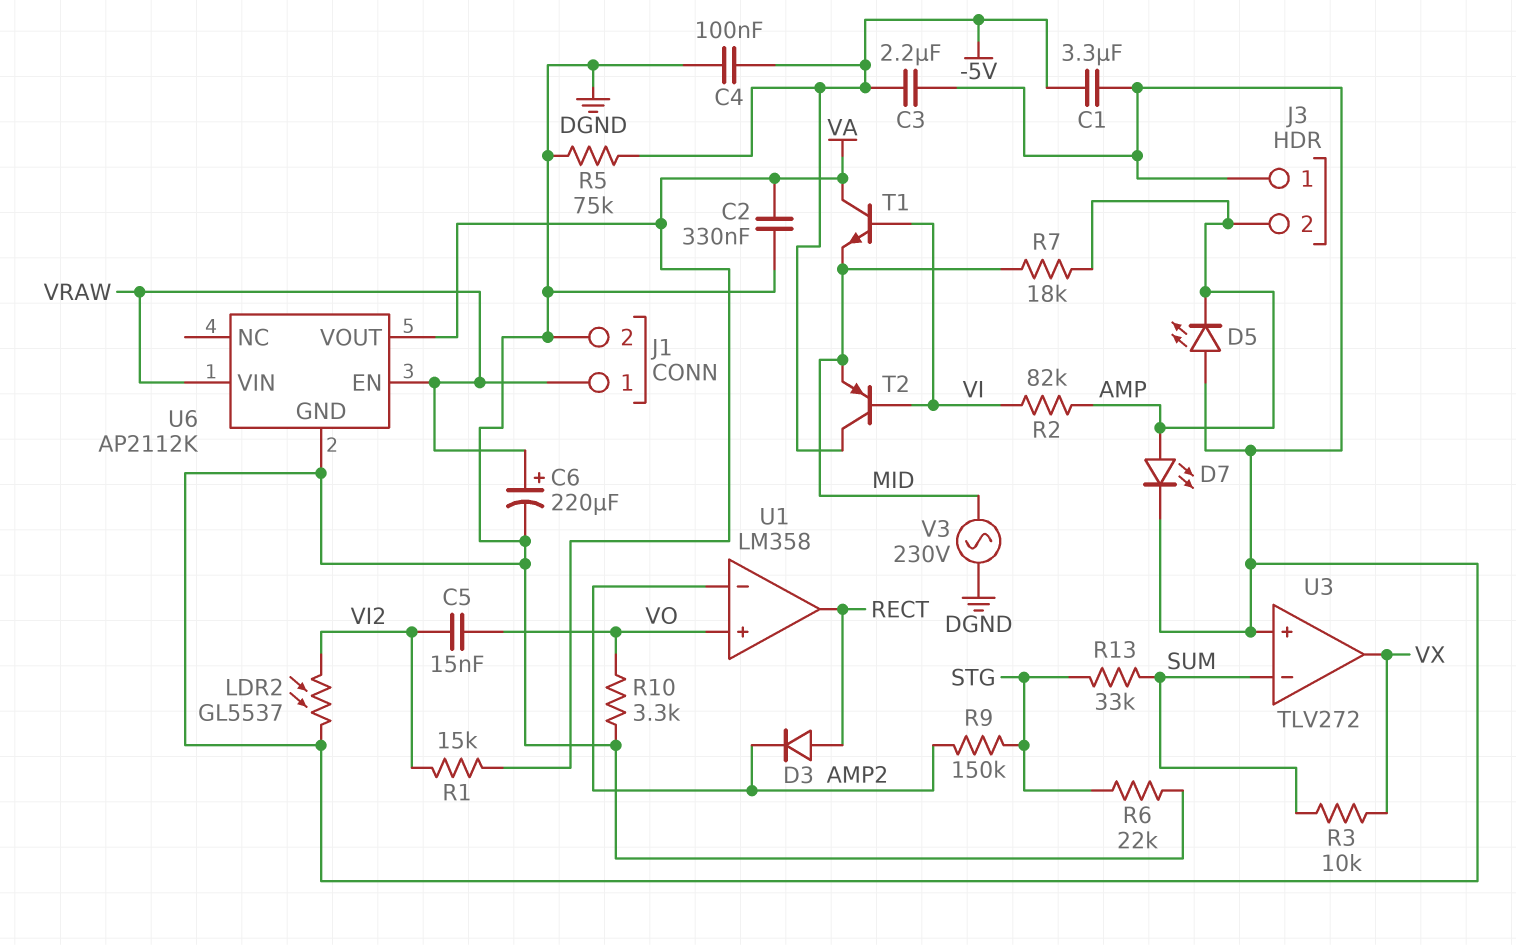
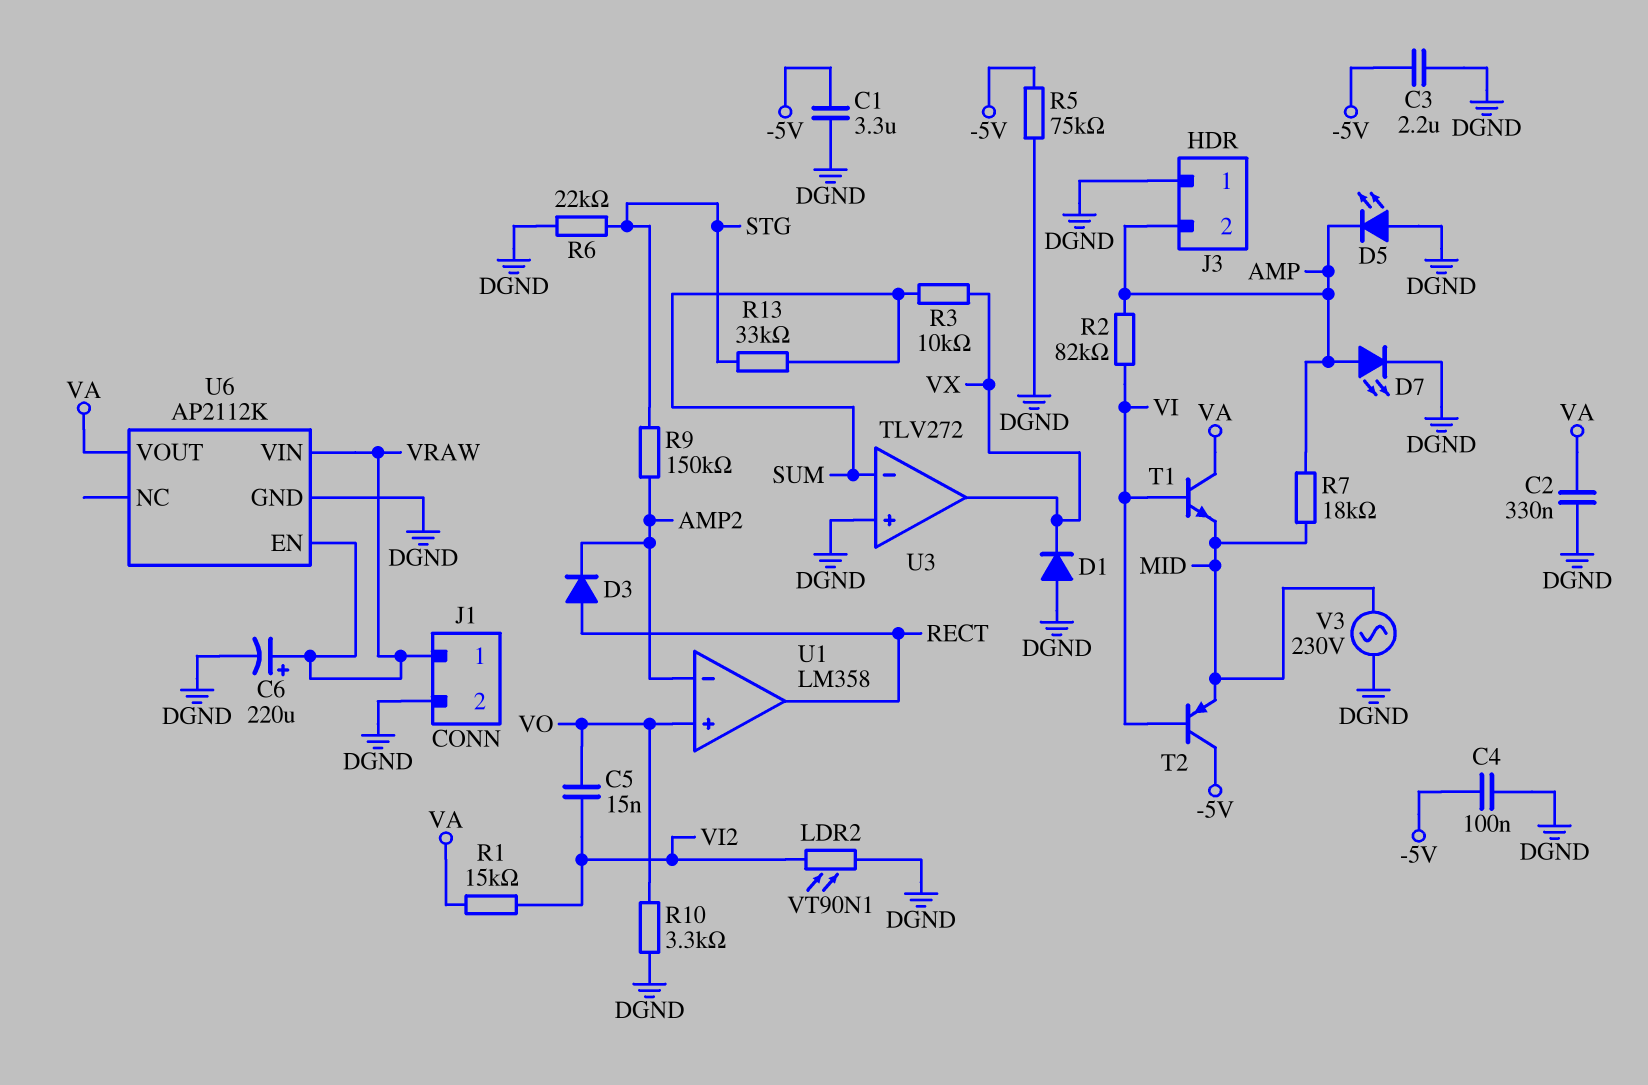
D1: none -> diode (A DGND, K VX)
LDR2: GL5537 (DGND, VI2) -> VT90N1 (DGND, VI2)

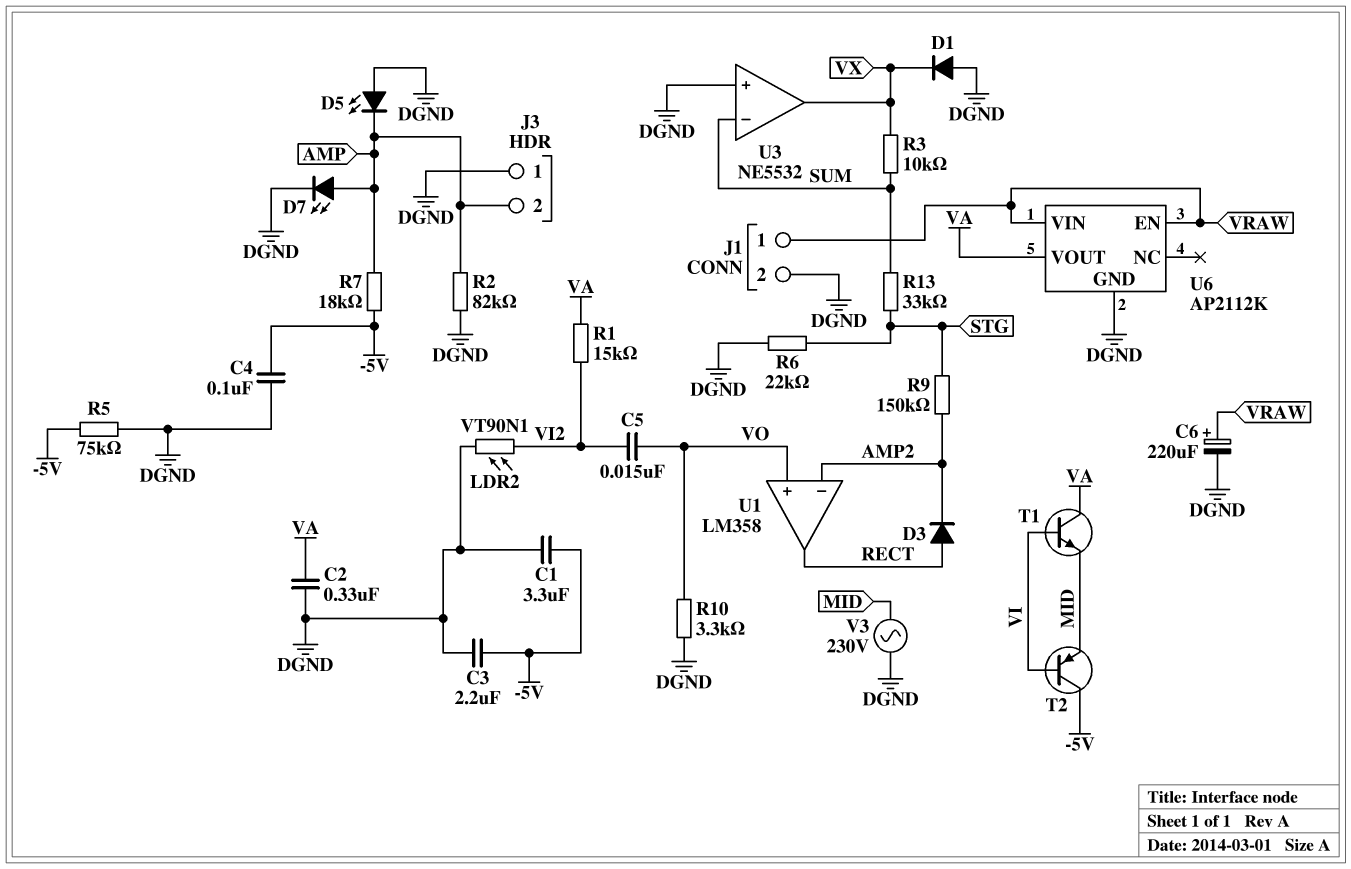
R2: 82k (AMP, VI) -> 82k (AMP, DGND)
R7: 18k (AMP, MID) -> 18k (-5V, AMP)
U3: TLV272 -> NE5532

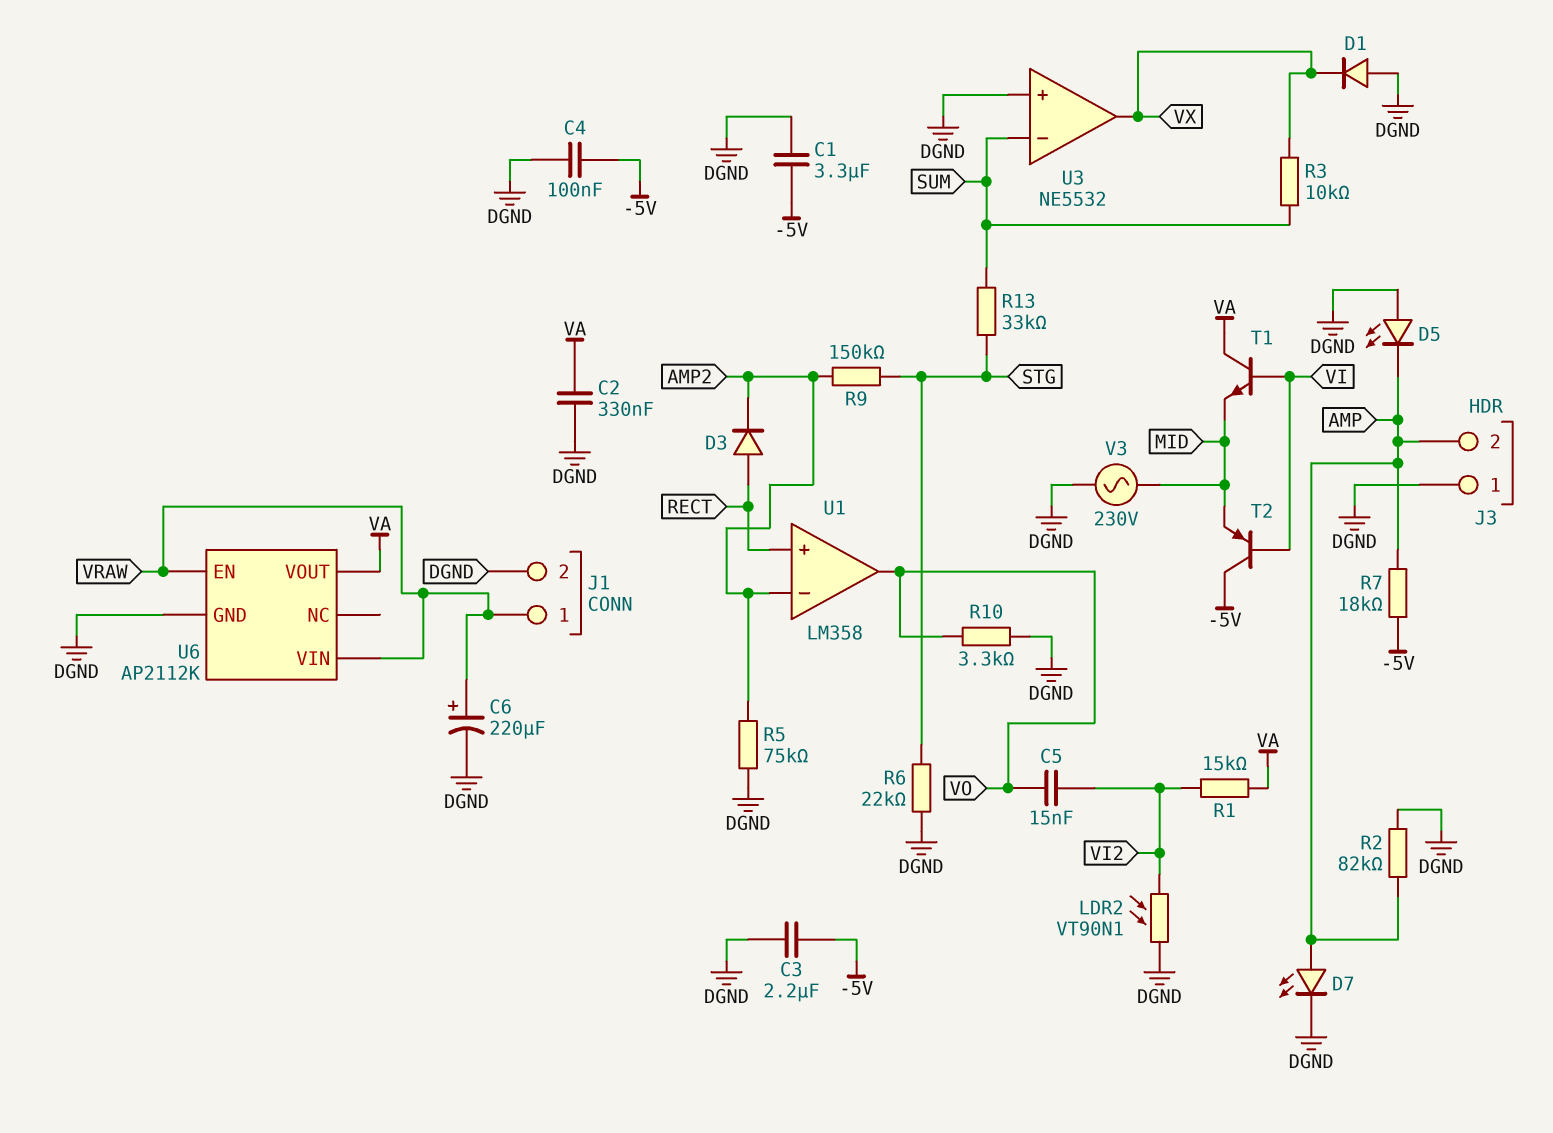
R5: 75k (-5V, DGND) -> 75k (AMP2, DGND)
U1 pin in+: VO -> RECT
U1 pin out: RECT -> VO

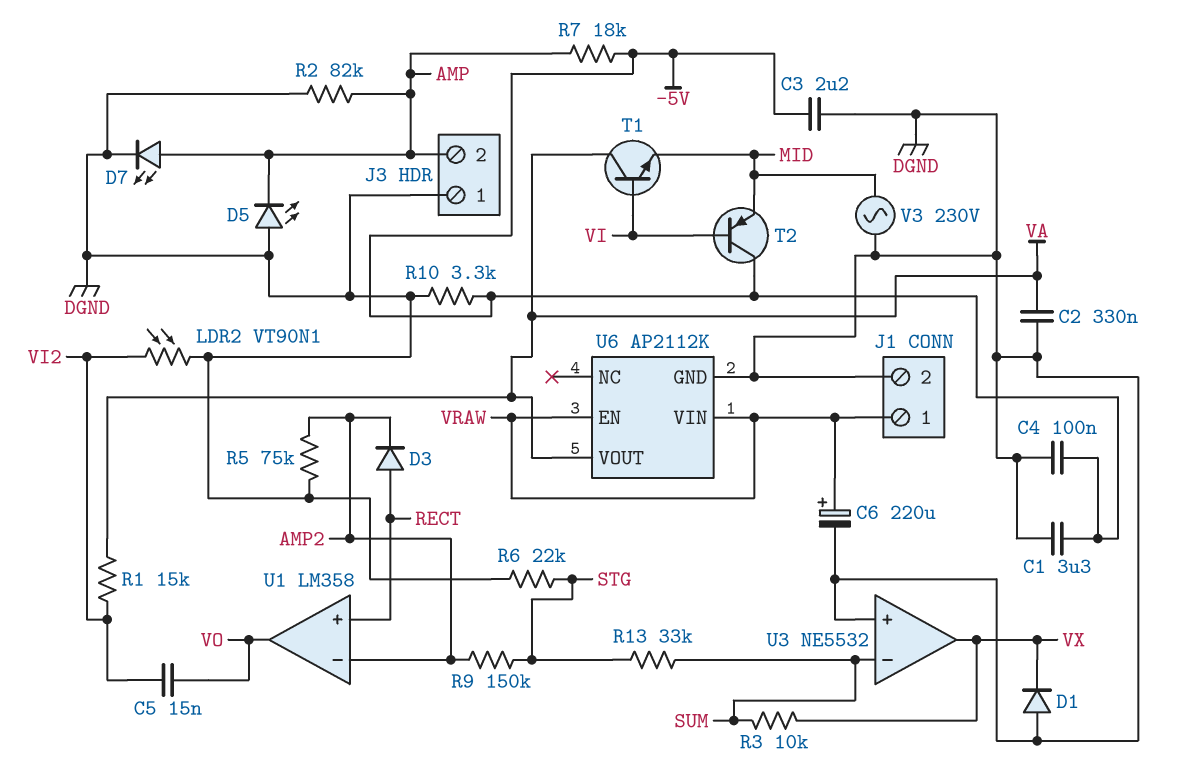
R10: 3.3k (DGND, VO) -> 3.3k (-5V, DGND)

